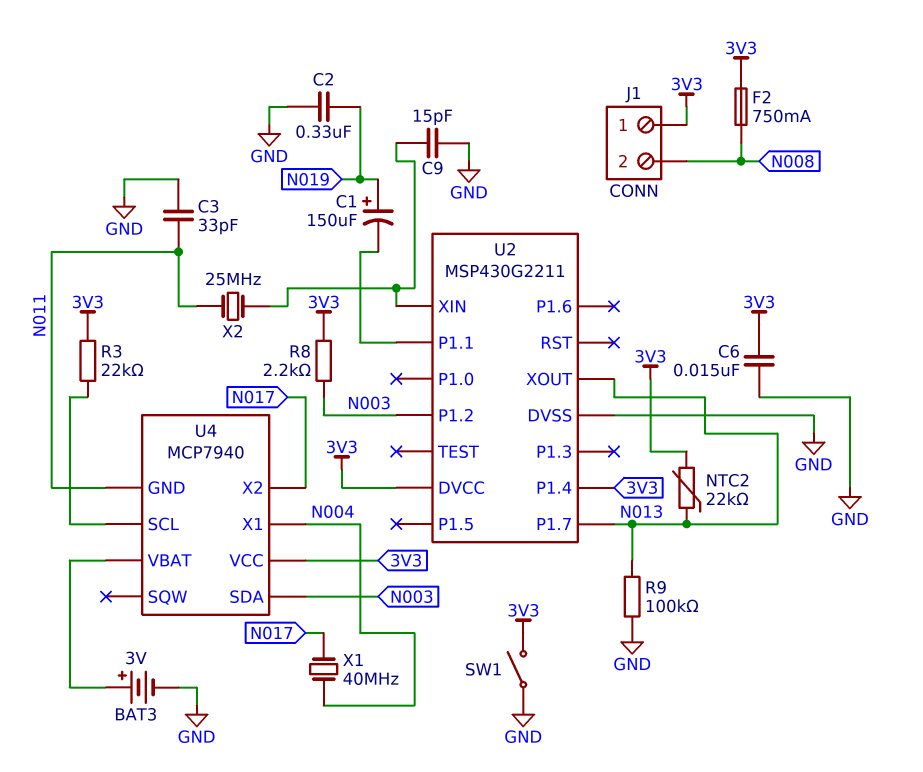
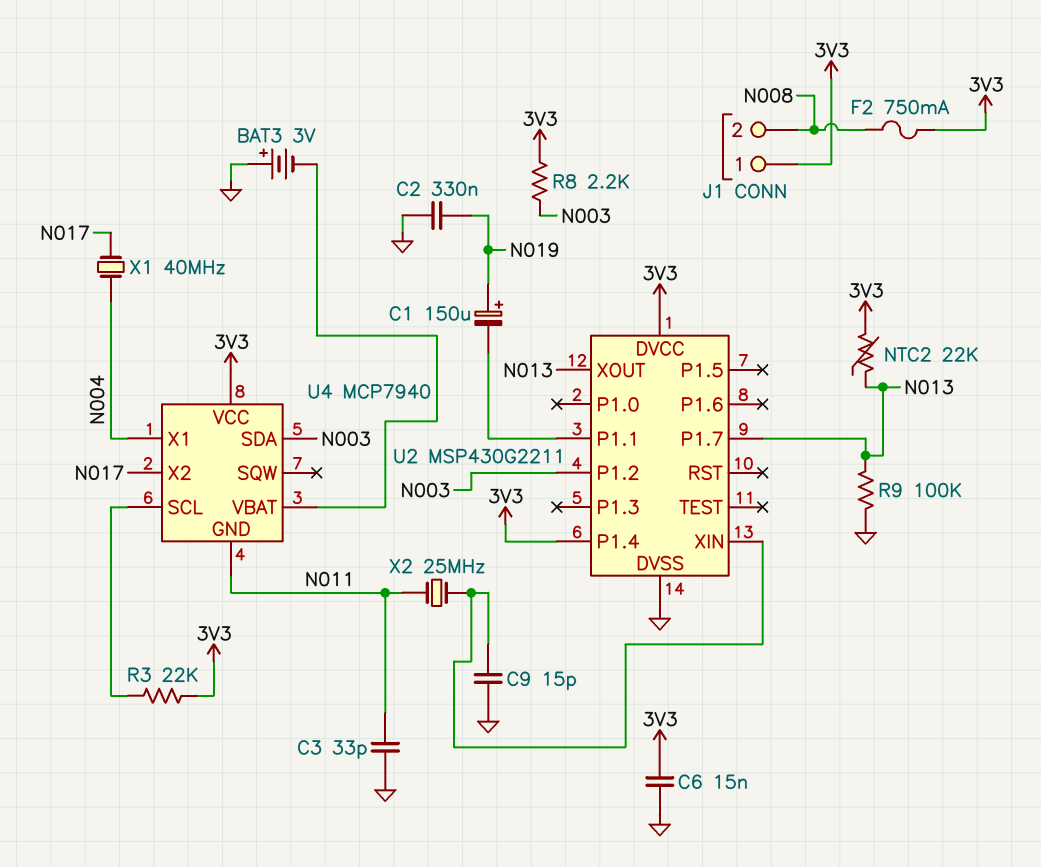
BAT3: 3V (plus U4/VBAT, minus GND) -> 3V (plus GND, minus U4/VBAT)
SW1: switch (3V3, GND) -> none

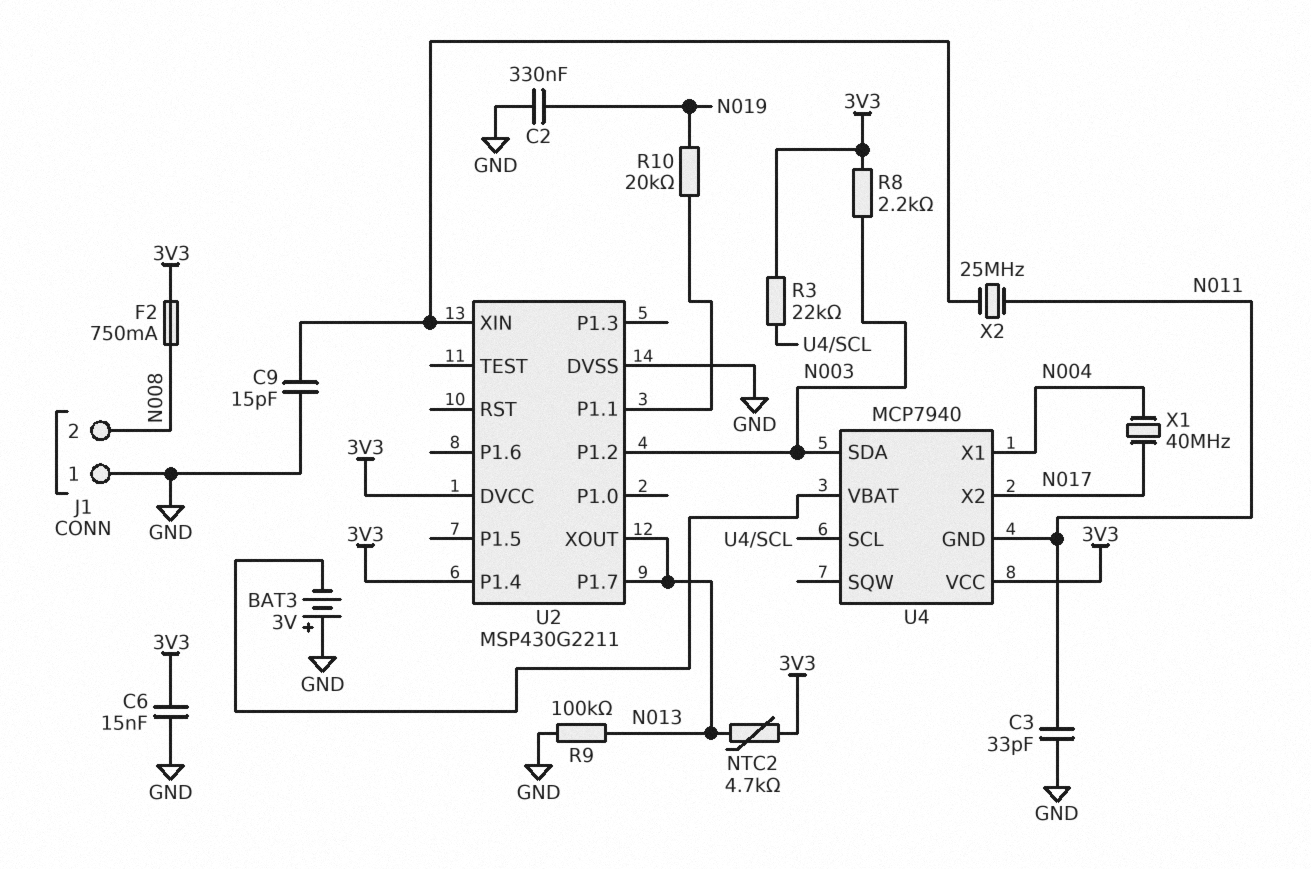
C1: 150uF (plus N019, minus U2/P1.1) -> none
J1 pin 1: 3V3 -> GND
NTC2: 22k (3V3, N013) -> 4.7k (3V3, N013)
R10: none -> 20k (N019, U2/P1.1)

